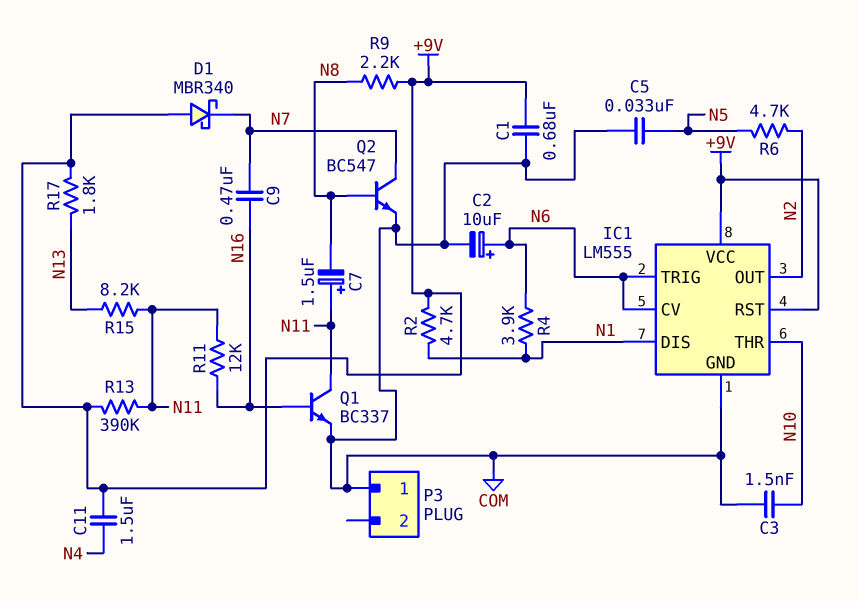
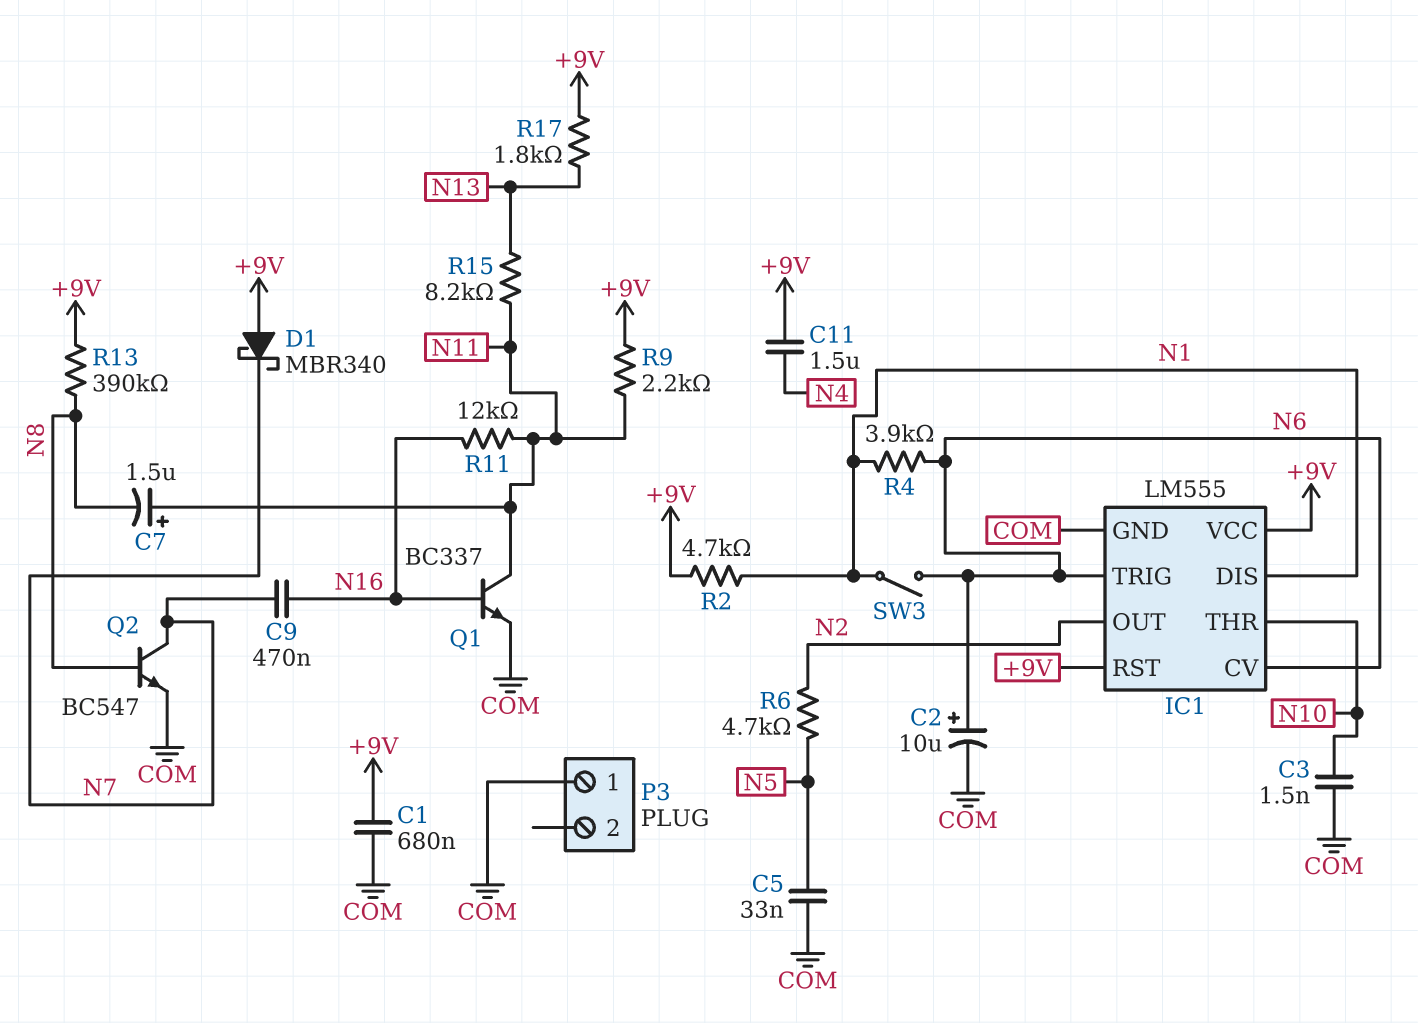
R9: 2.2k (+9V, N8) -> 2.2k (+9V, N11)
R13: 390k (+9V, N11) -> 390k (+9V, N8)
SW3: none -> switch (N1, N6)

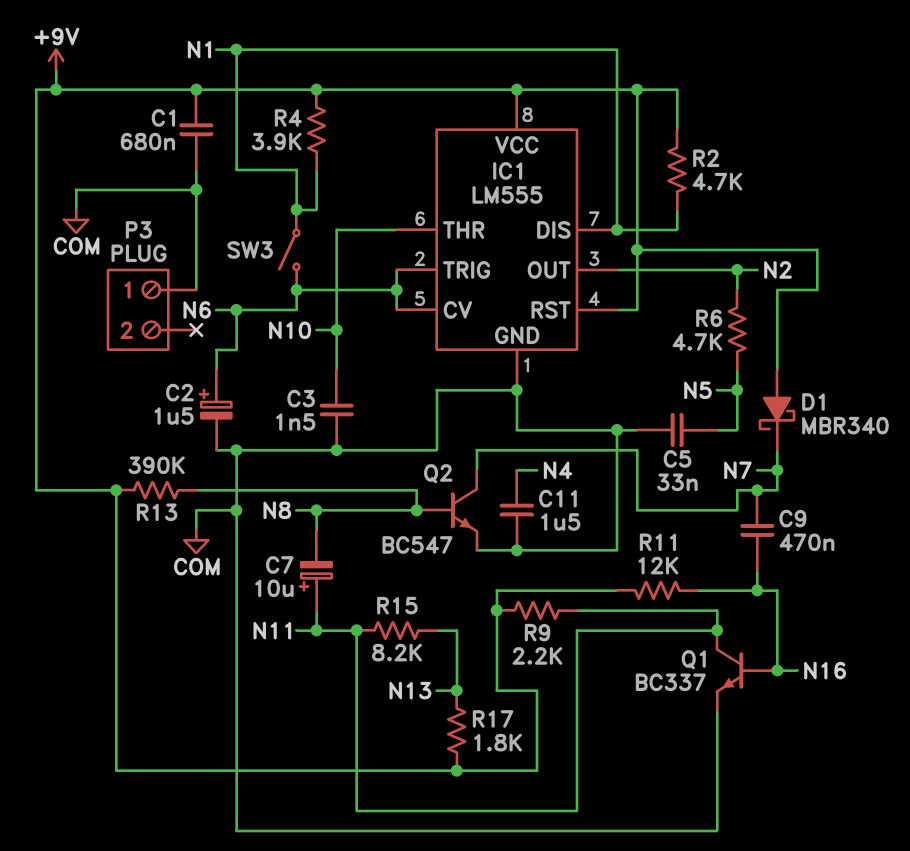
C2: 10uF (plus N6, minus COM) -> 1.5uF (plus N6, minus COM)
C7: 1.5uF (plus N11, minus N8) -> 10uF (plus N11, minus N8)
C11: 1.5uF (+9V, N4) -> 1.5uF (COM, N4)
R4: 3.9k (N1, N6) -> 3.9k (+9V, N1)
R11: 12k (N11, N16) -> 12k (+9V, N16)

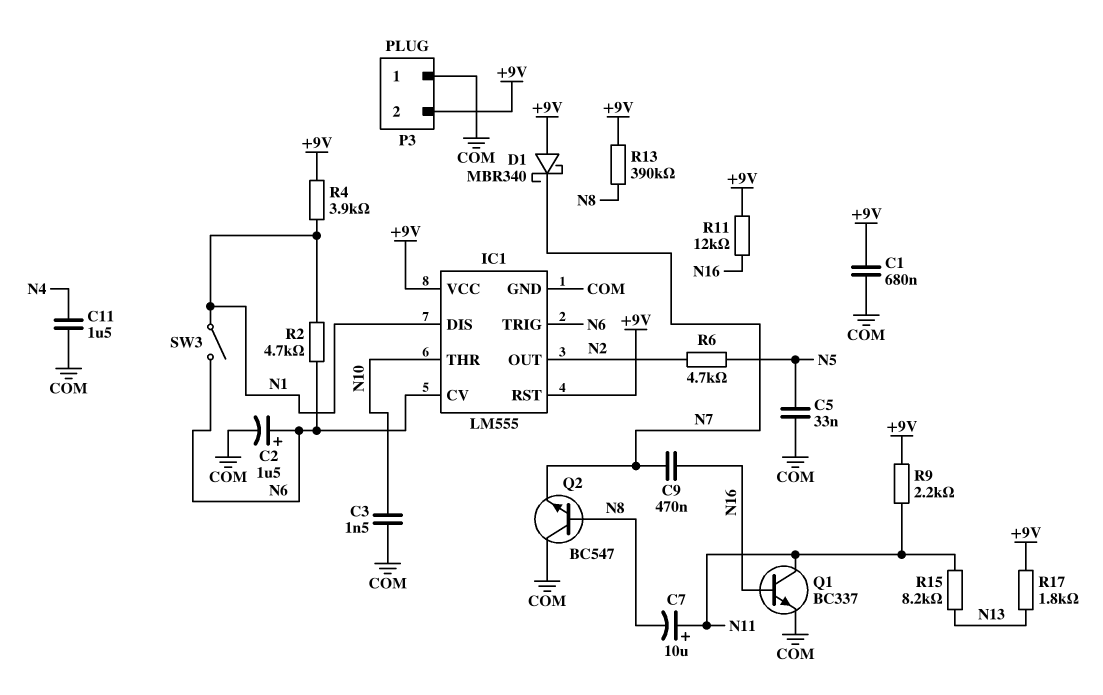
P3 pin 2: none -> +9V
Q2: NPN BC547 (B N8, C N7, E COM) -> NPN BC547 (B N8, C COM, E N7)
R2: 4.7k (+9V, N1) -> 4.7k (N1, N6)

